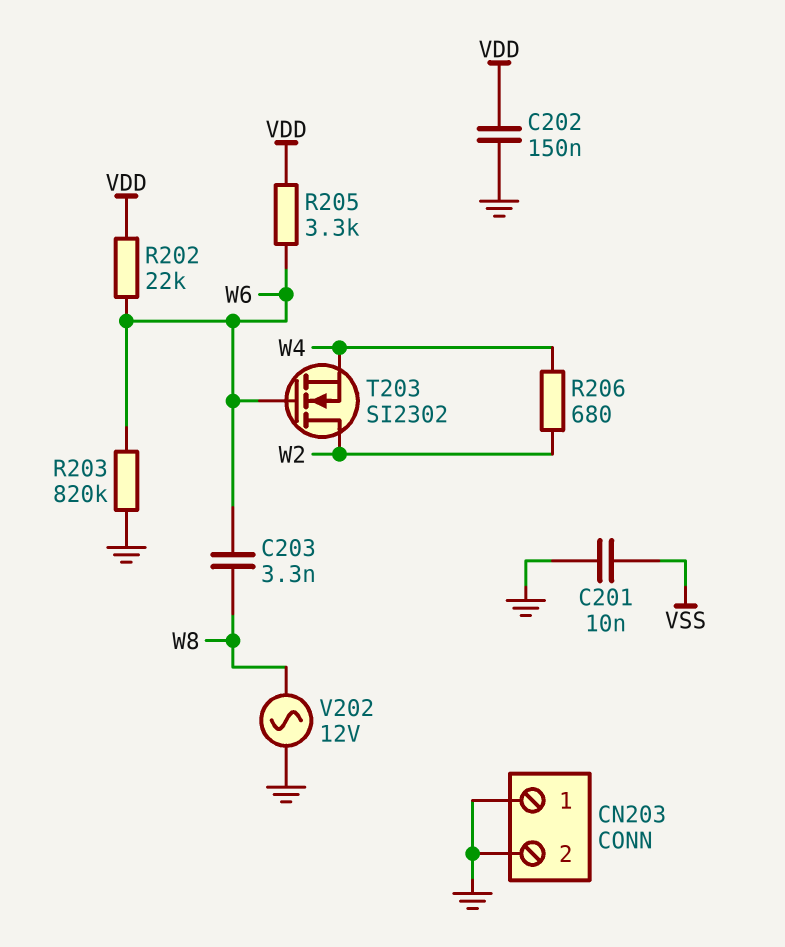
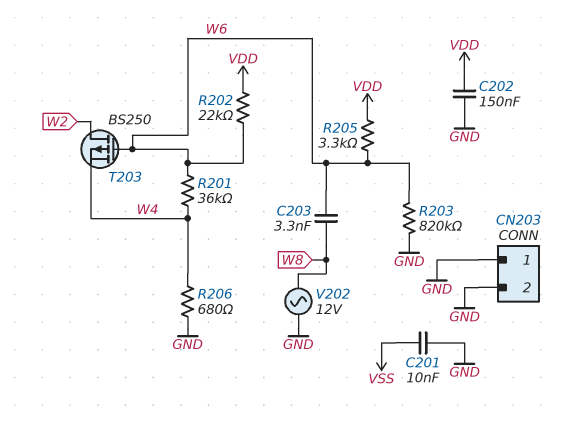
R201: none -> 36k (W4, W6)
R206: 680 (W2, W4) -> 680 (GND, W4)
T203: NMOS SI2302 (G W6, D W2, S W4) -> PMOS BS250 (G W6, D W2, S W4)

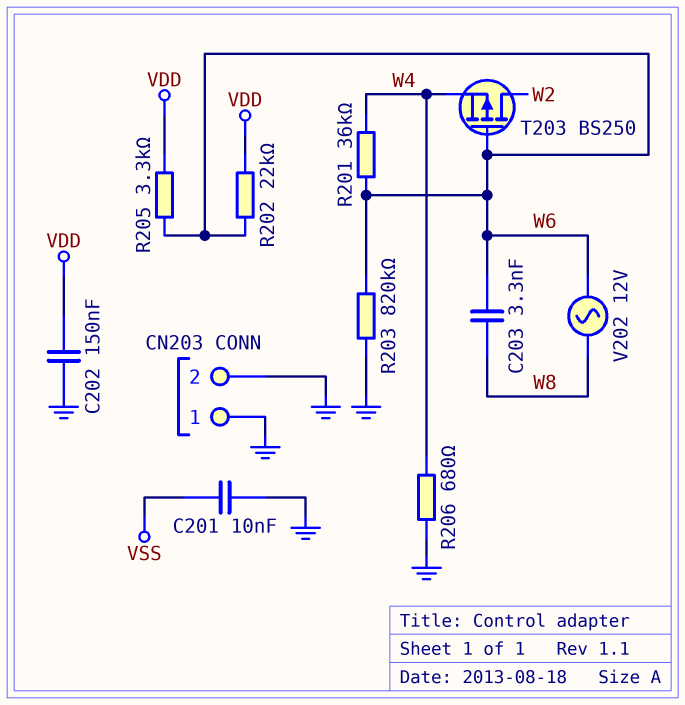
V202: AC 12V (GND, W8) -> AC 12V (W6, W8)

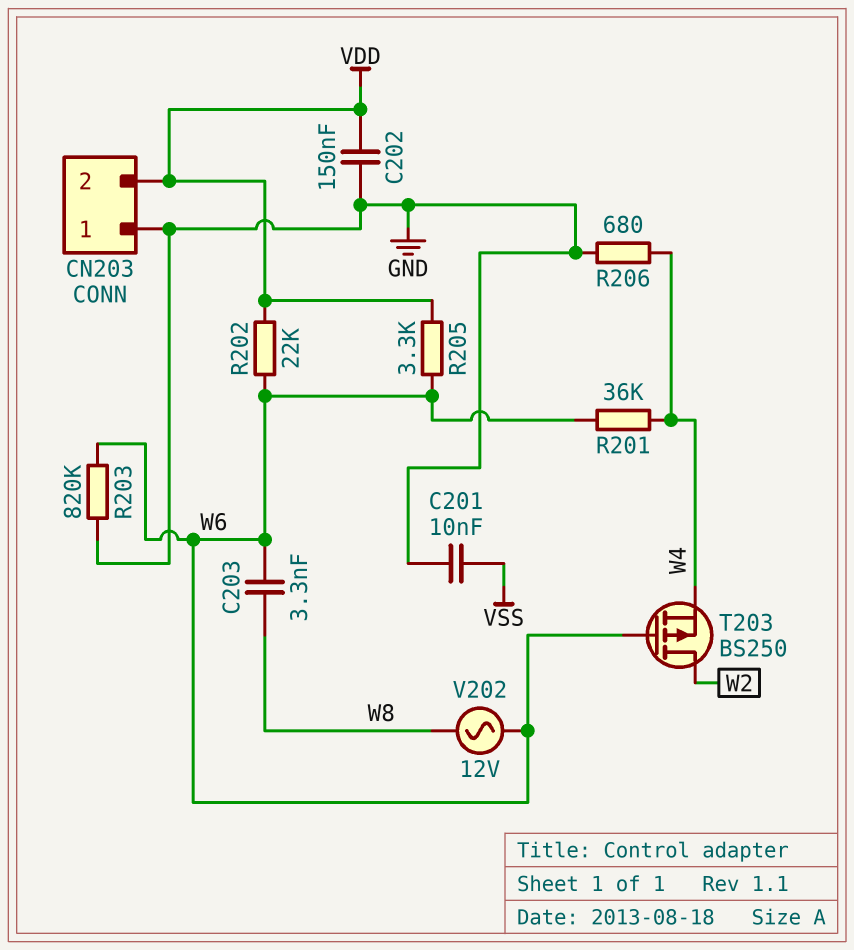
CN203 pin 2: GND -> VDD

